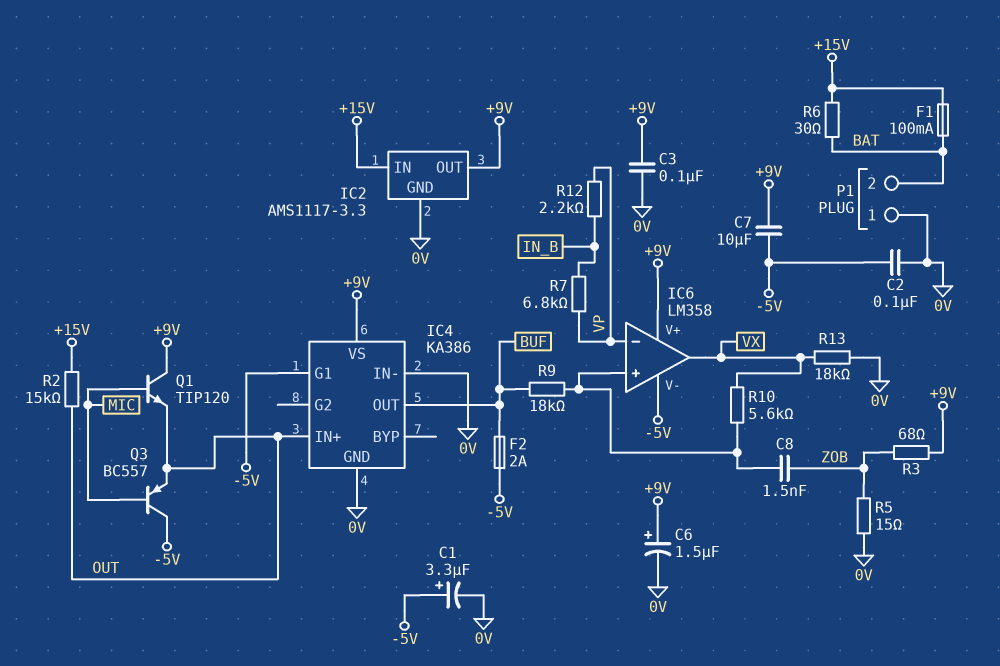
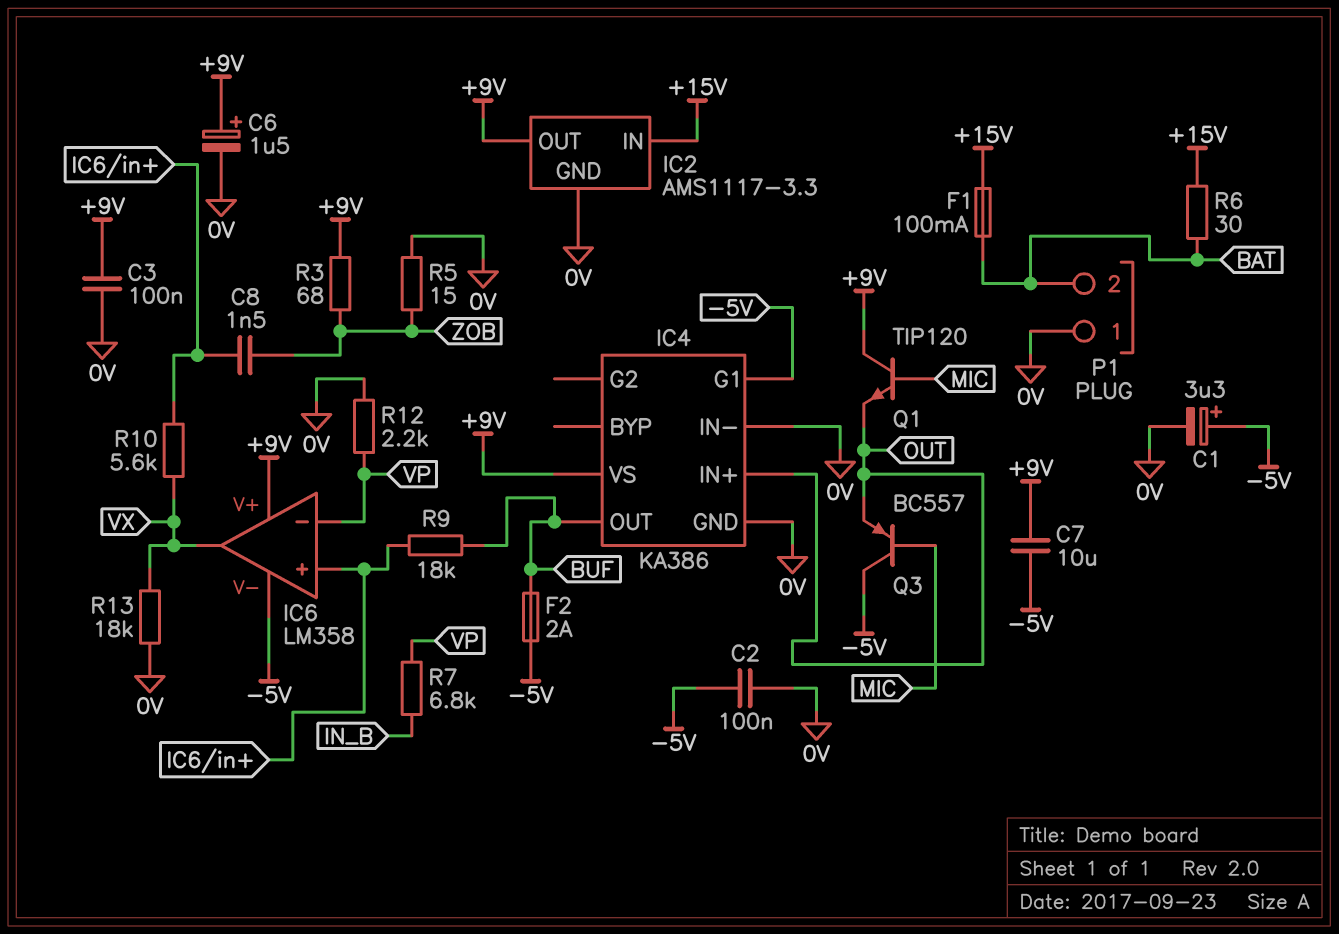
R2: 15k (+15V, OUT) -> none
R12: 2.2k (IN_B, VP) -> 2.2k (0V, VP)

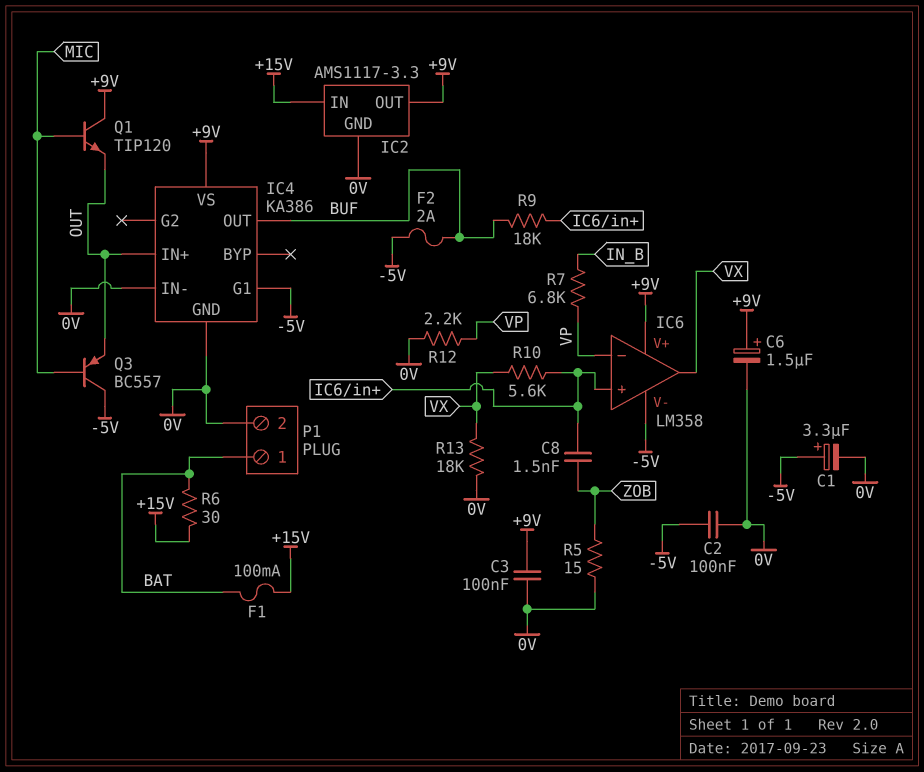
C7: 10uF (+9V, -5V) -> none
P1 pin 1: 0V -> BAT
P1 pin 2: BAT -> 0V
R3: 68 (+9V, ZOB) -> none

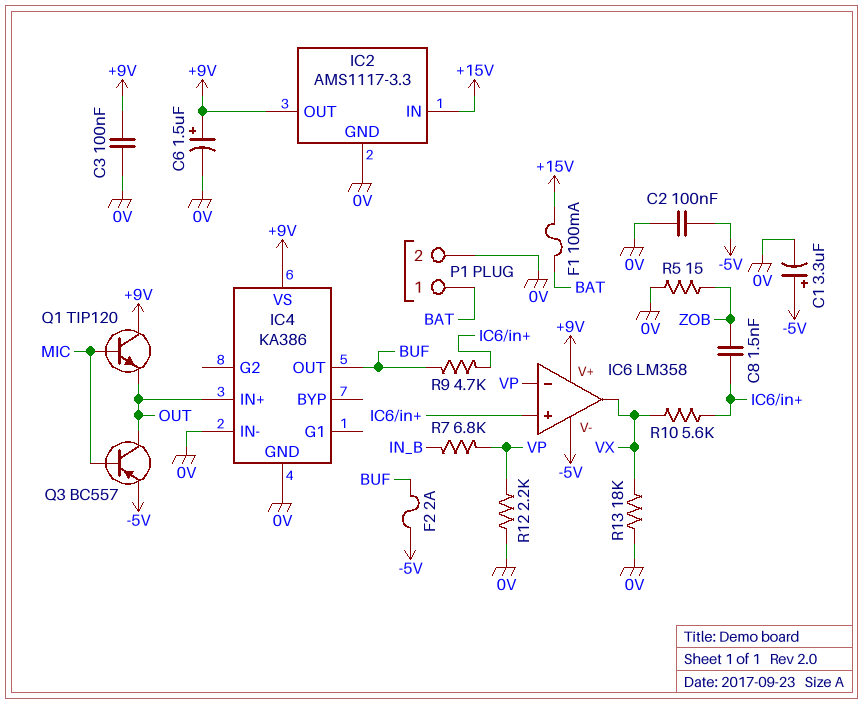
IC4 pin G1: -5V -> none
Q3: PNP BC557 (B MIC, C -5V, E OUT) -> PNP BC557 (B MIC, C OUT, E -5V)
R6: 30 (+15V, BAT) -> none
R9: 18k (BUF, IC6/in+) -> 4.7k (BUF, IC6/in+)

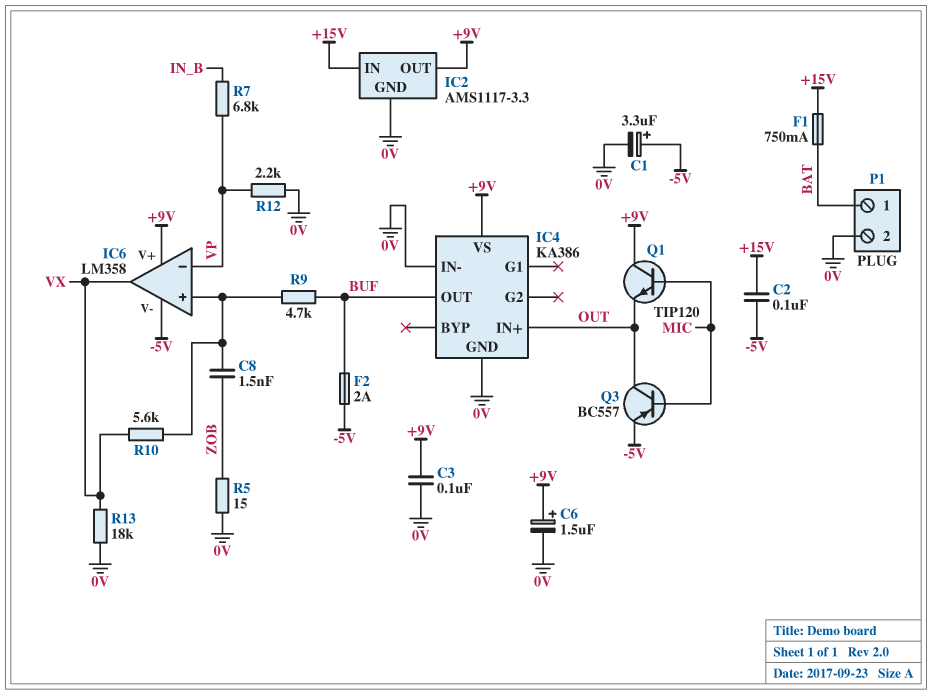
C2: 100nF (-5V, 0V) -> 100nF (+15V, -5V)
F1: 100mA (+15V, BAT) -> 750mA (+15V, BAT)

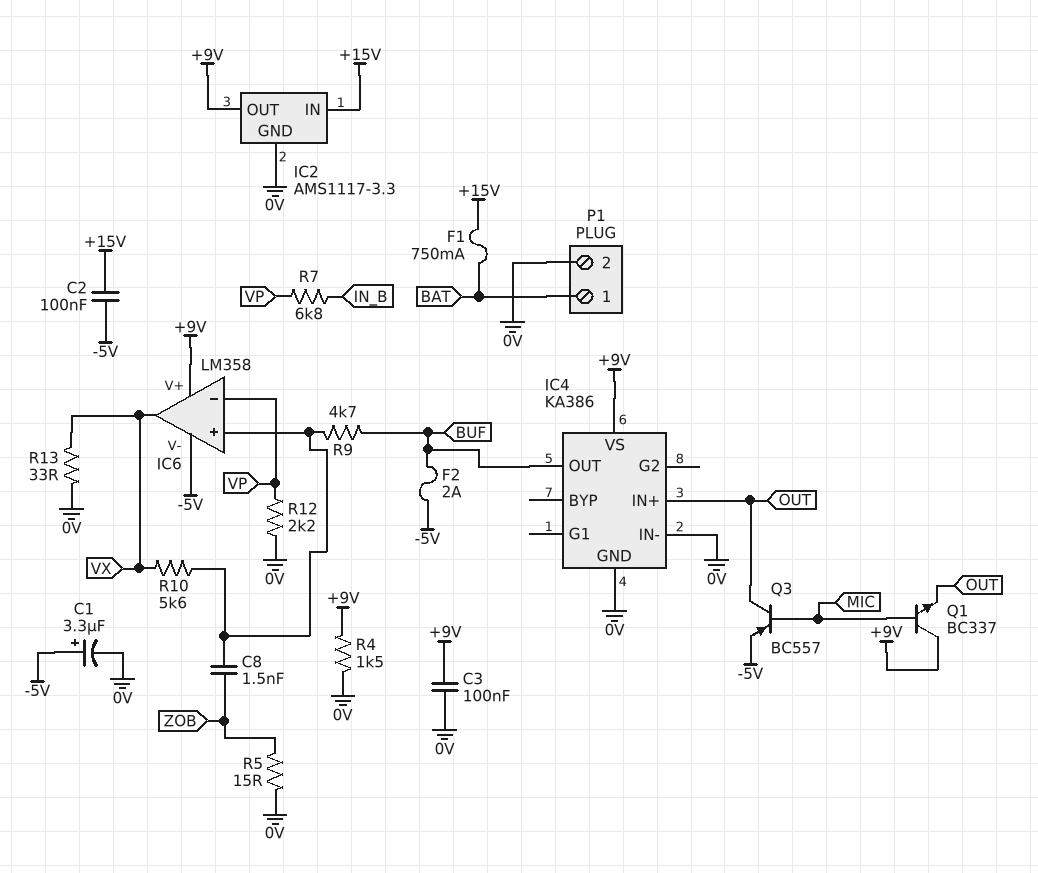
C6: 1.5uF (plus +9V, minus 0V) -> none
Q1: NPN TIP120 (B MIC, C +9V, E OUT) -> NPN BC337 (B MIC, C +9V, E OUT)
R4: none -> 1.5k (+9V, 0V)
R13: 18k (0V, VX) -> 33 (0V, VX)

